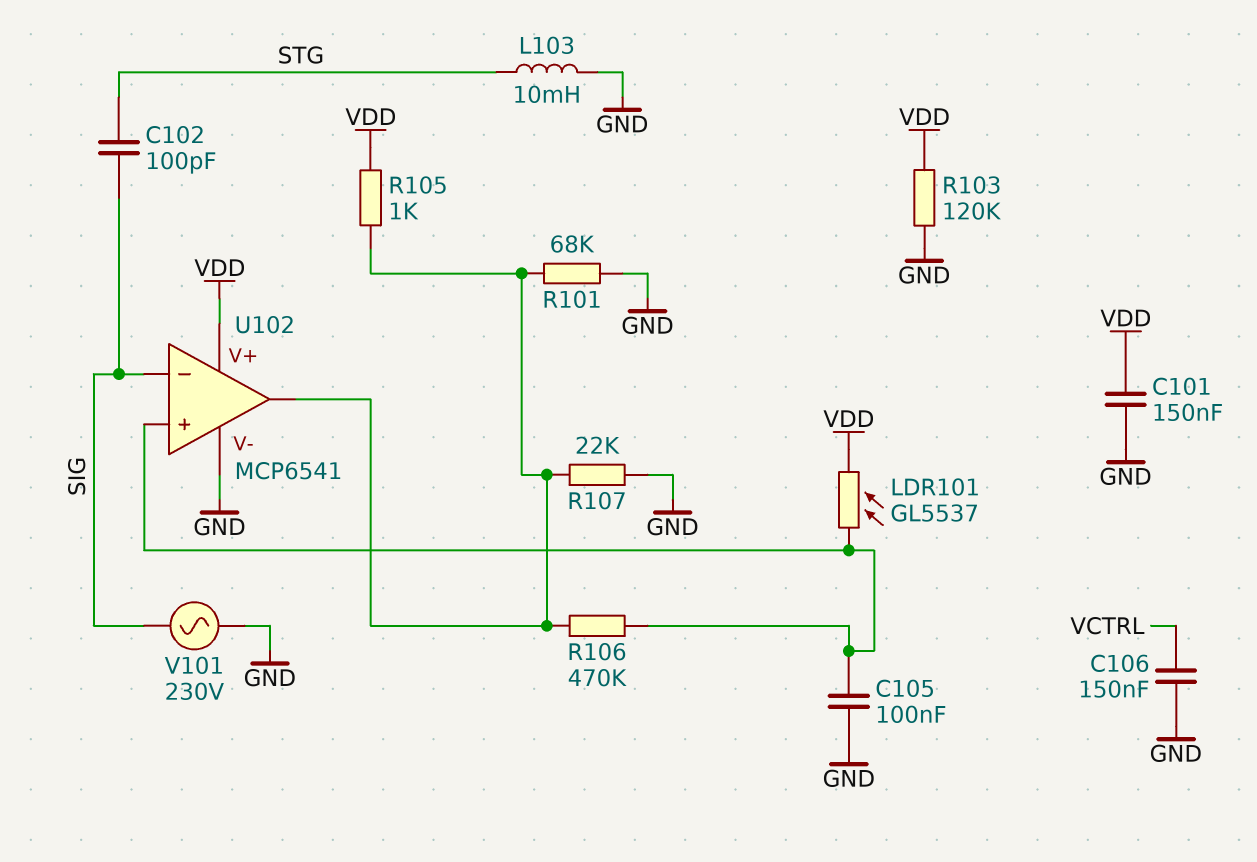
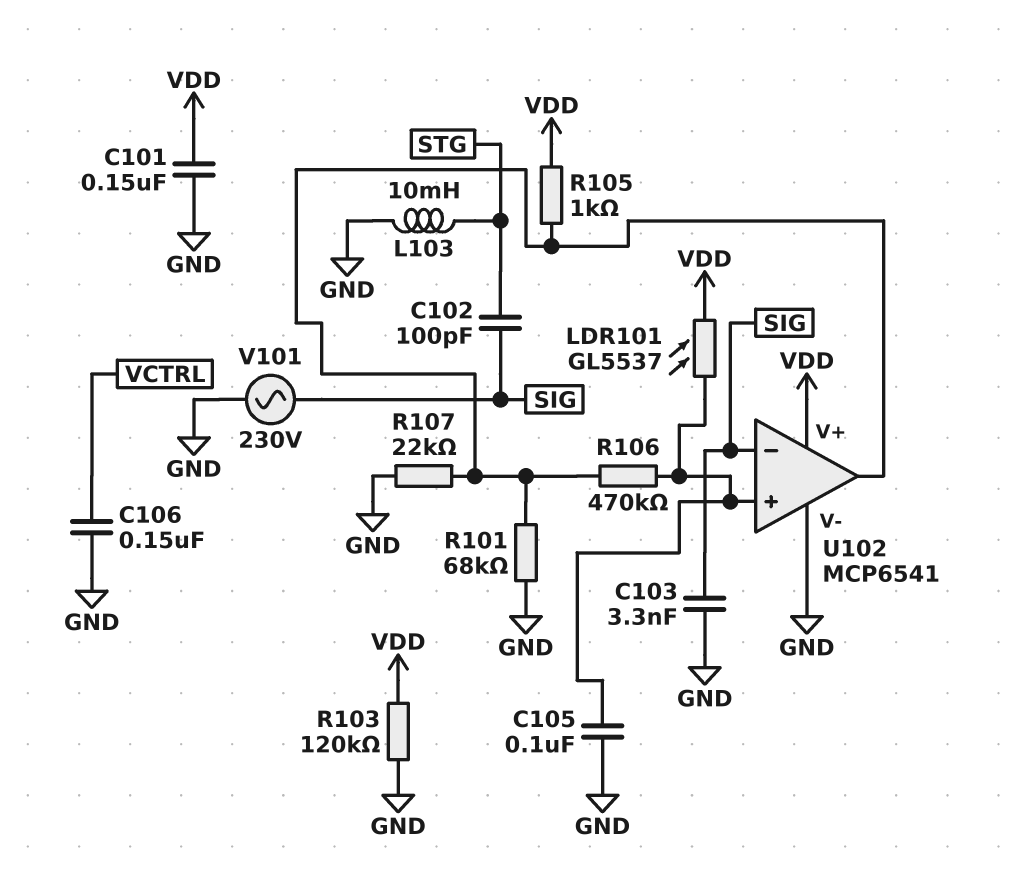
C103: none -> 3.3nF (GND, SIG)

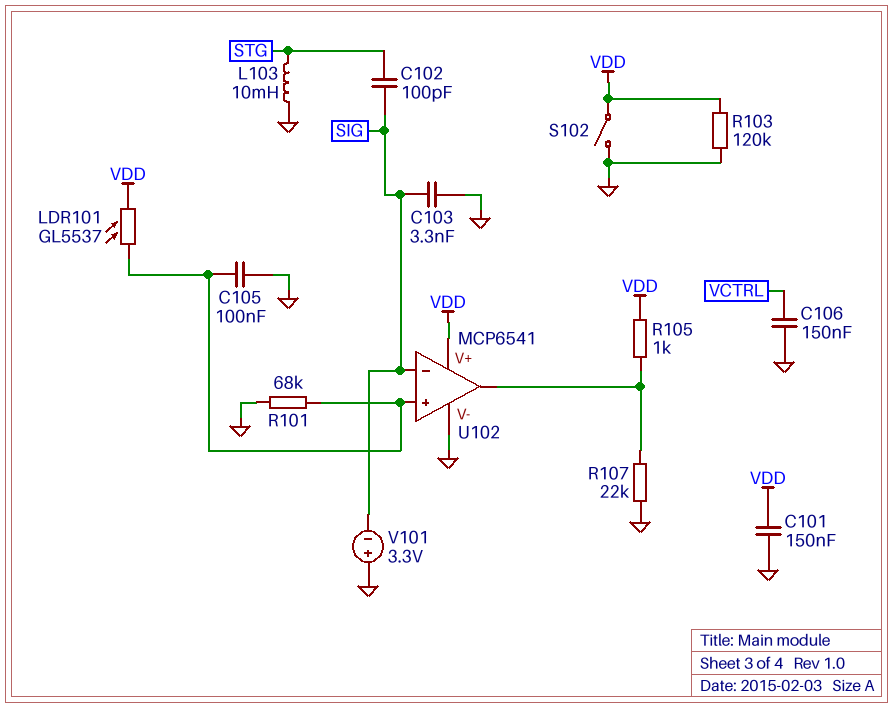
R101: 68k (GND, U102/out) -> 68k (GND, U102/in+)
R106: 470k (U102/in+, U102/out) -> none
S102: none -> switch (GND, VDD)
V101: AC 230V (GND, SIG) -> 3.3V (plus GND, minus SIG)

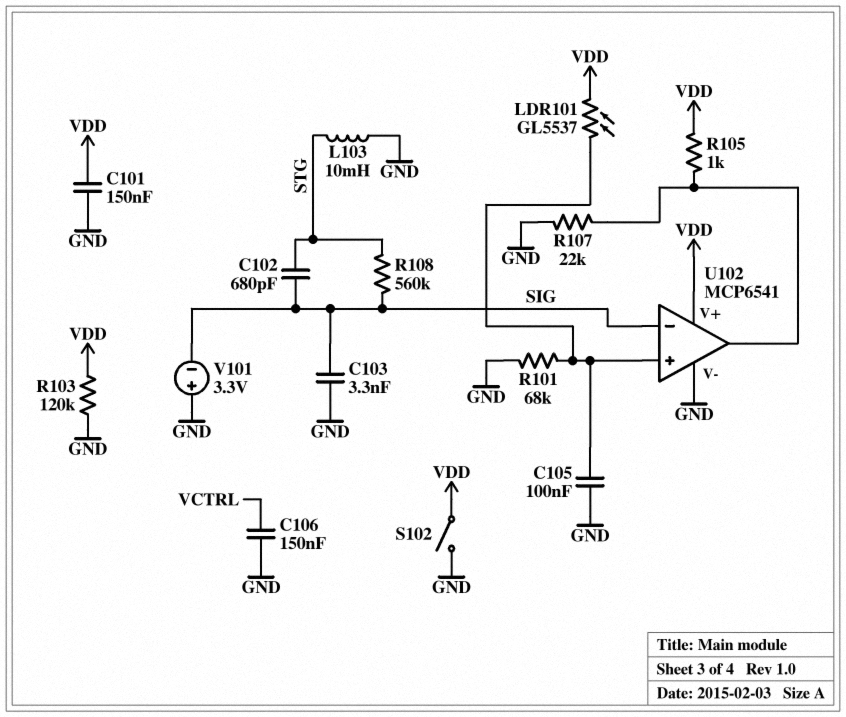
C102: 100pF (SIG, STG) -> 680pF (SIG, STG)
R108: none -> 560k (SIG, STG)

